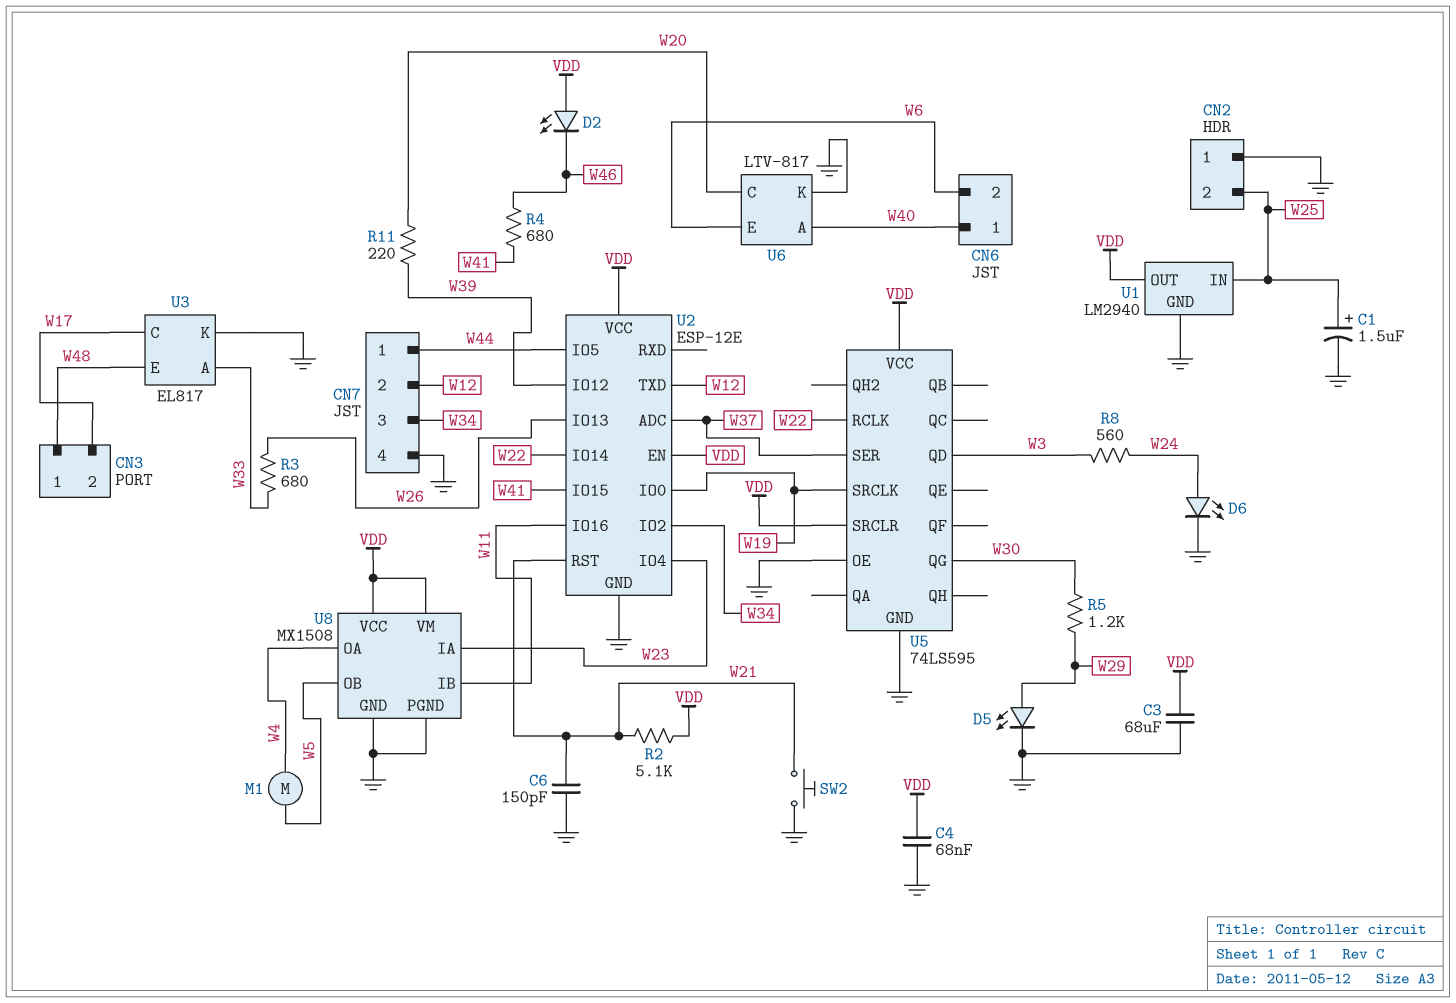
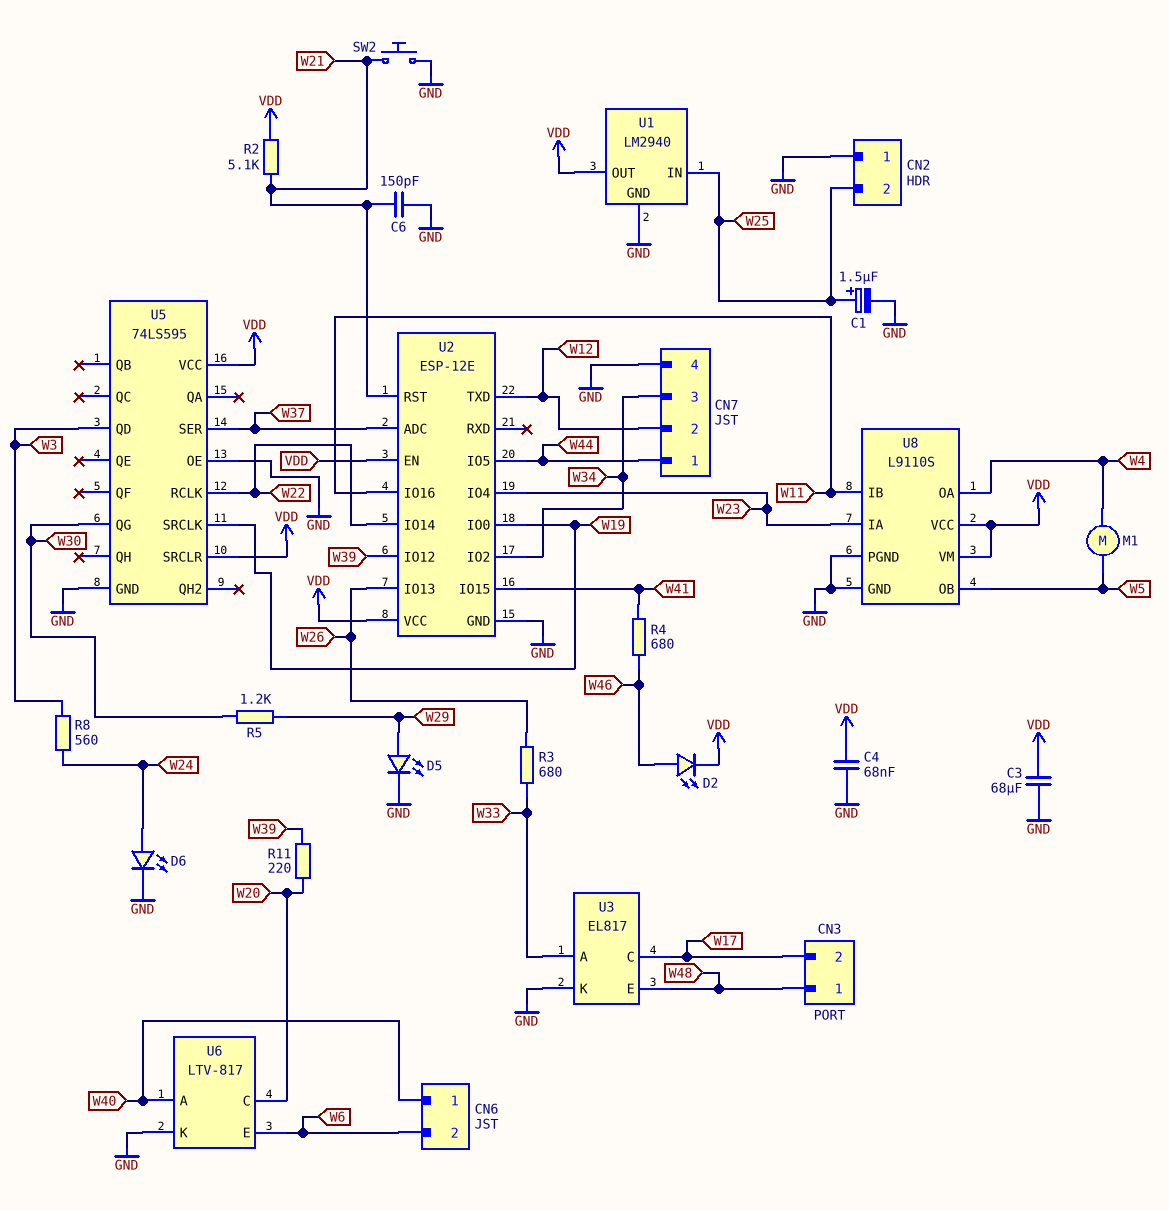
D2: LED (A VDD, K W46) -> LED (A W46, K VDD)
U8: MX1508 -> L9110S

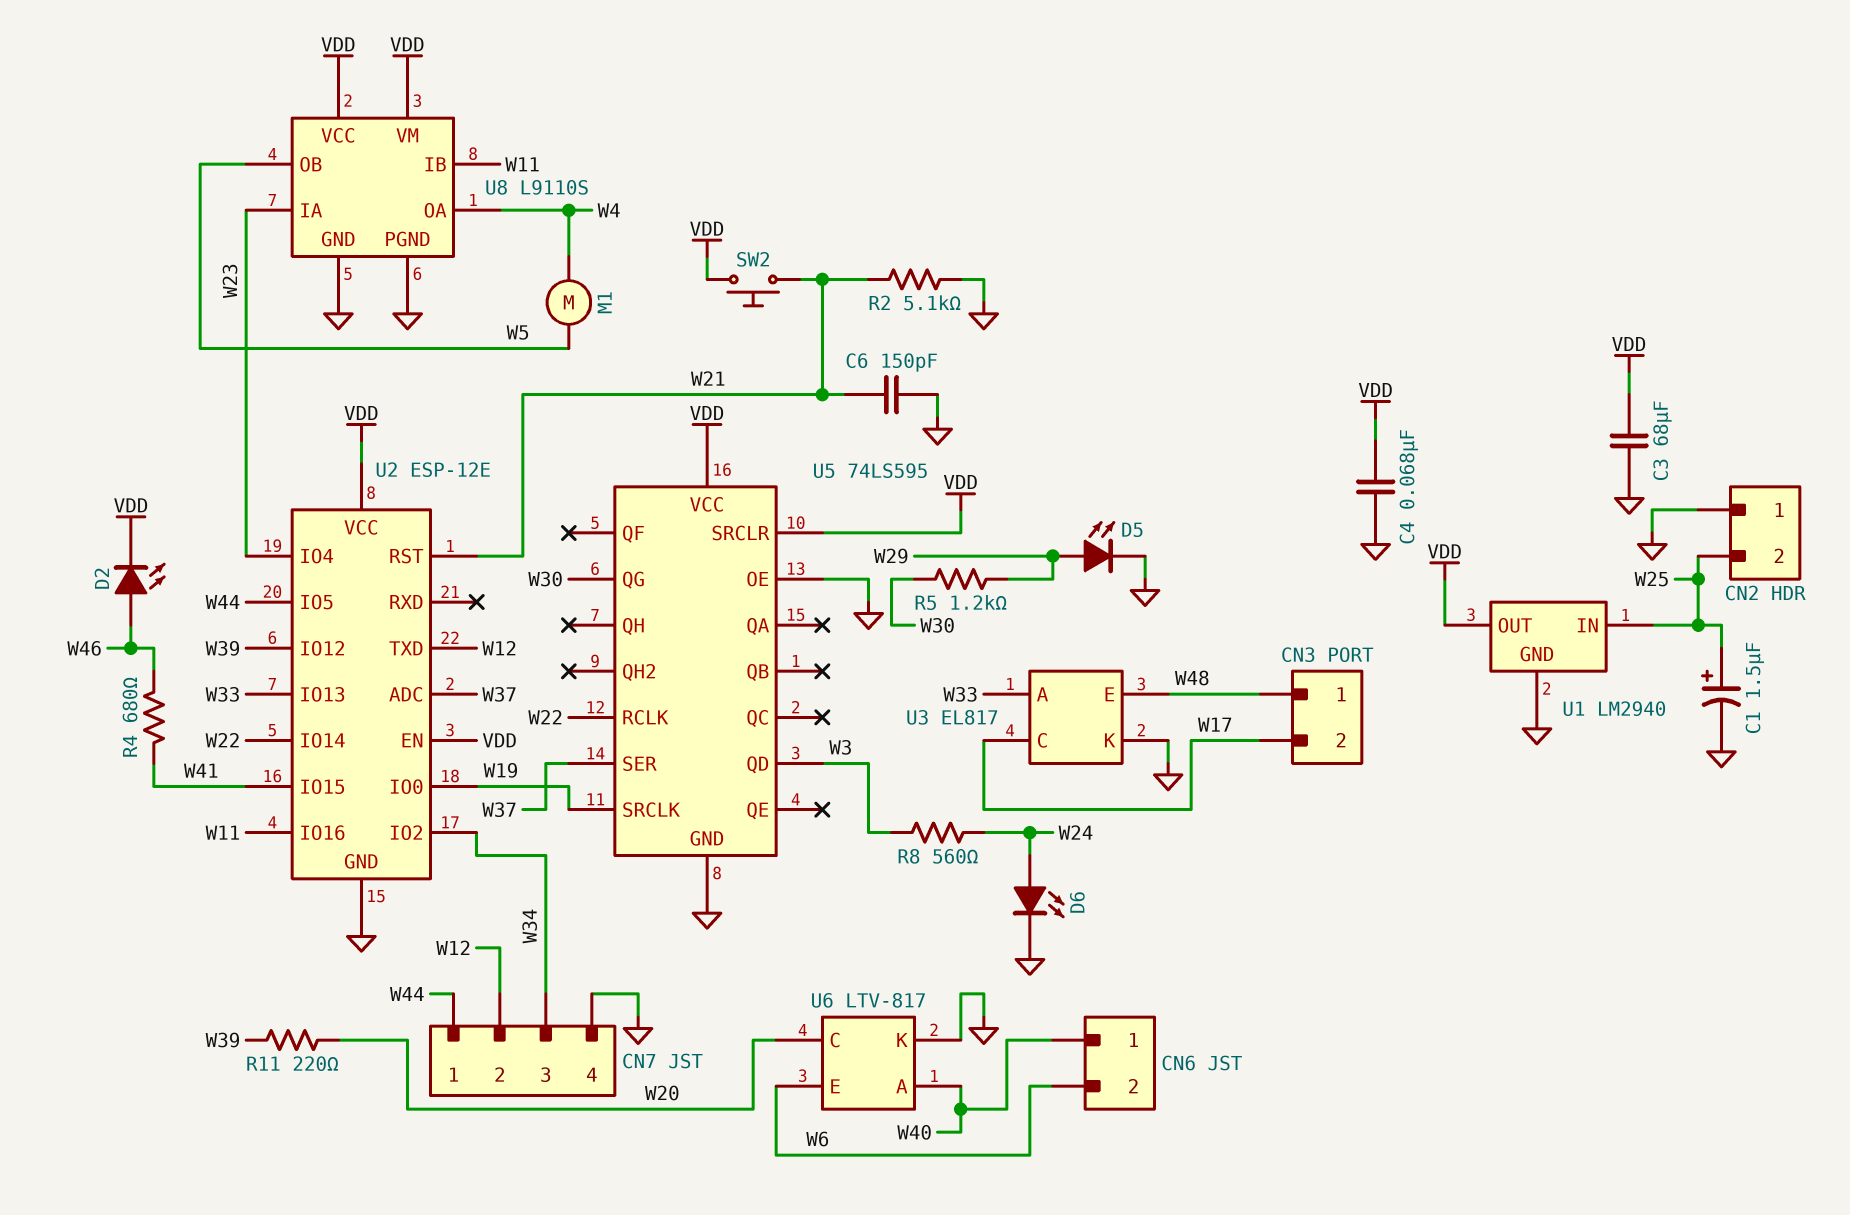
R2: 5.1k (VDD, W21) -> 5.1k (GND, W21)
R3: 680 (W26, W33) -> none
SW2: button (GND, W21) -> button (VDD, W21)
U2 pin IO13: W26 -> W33

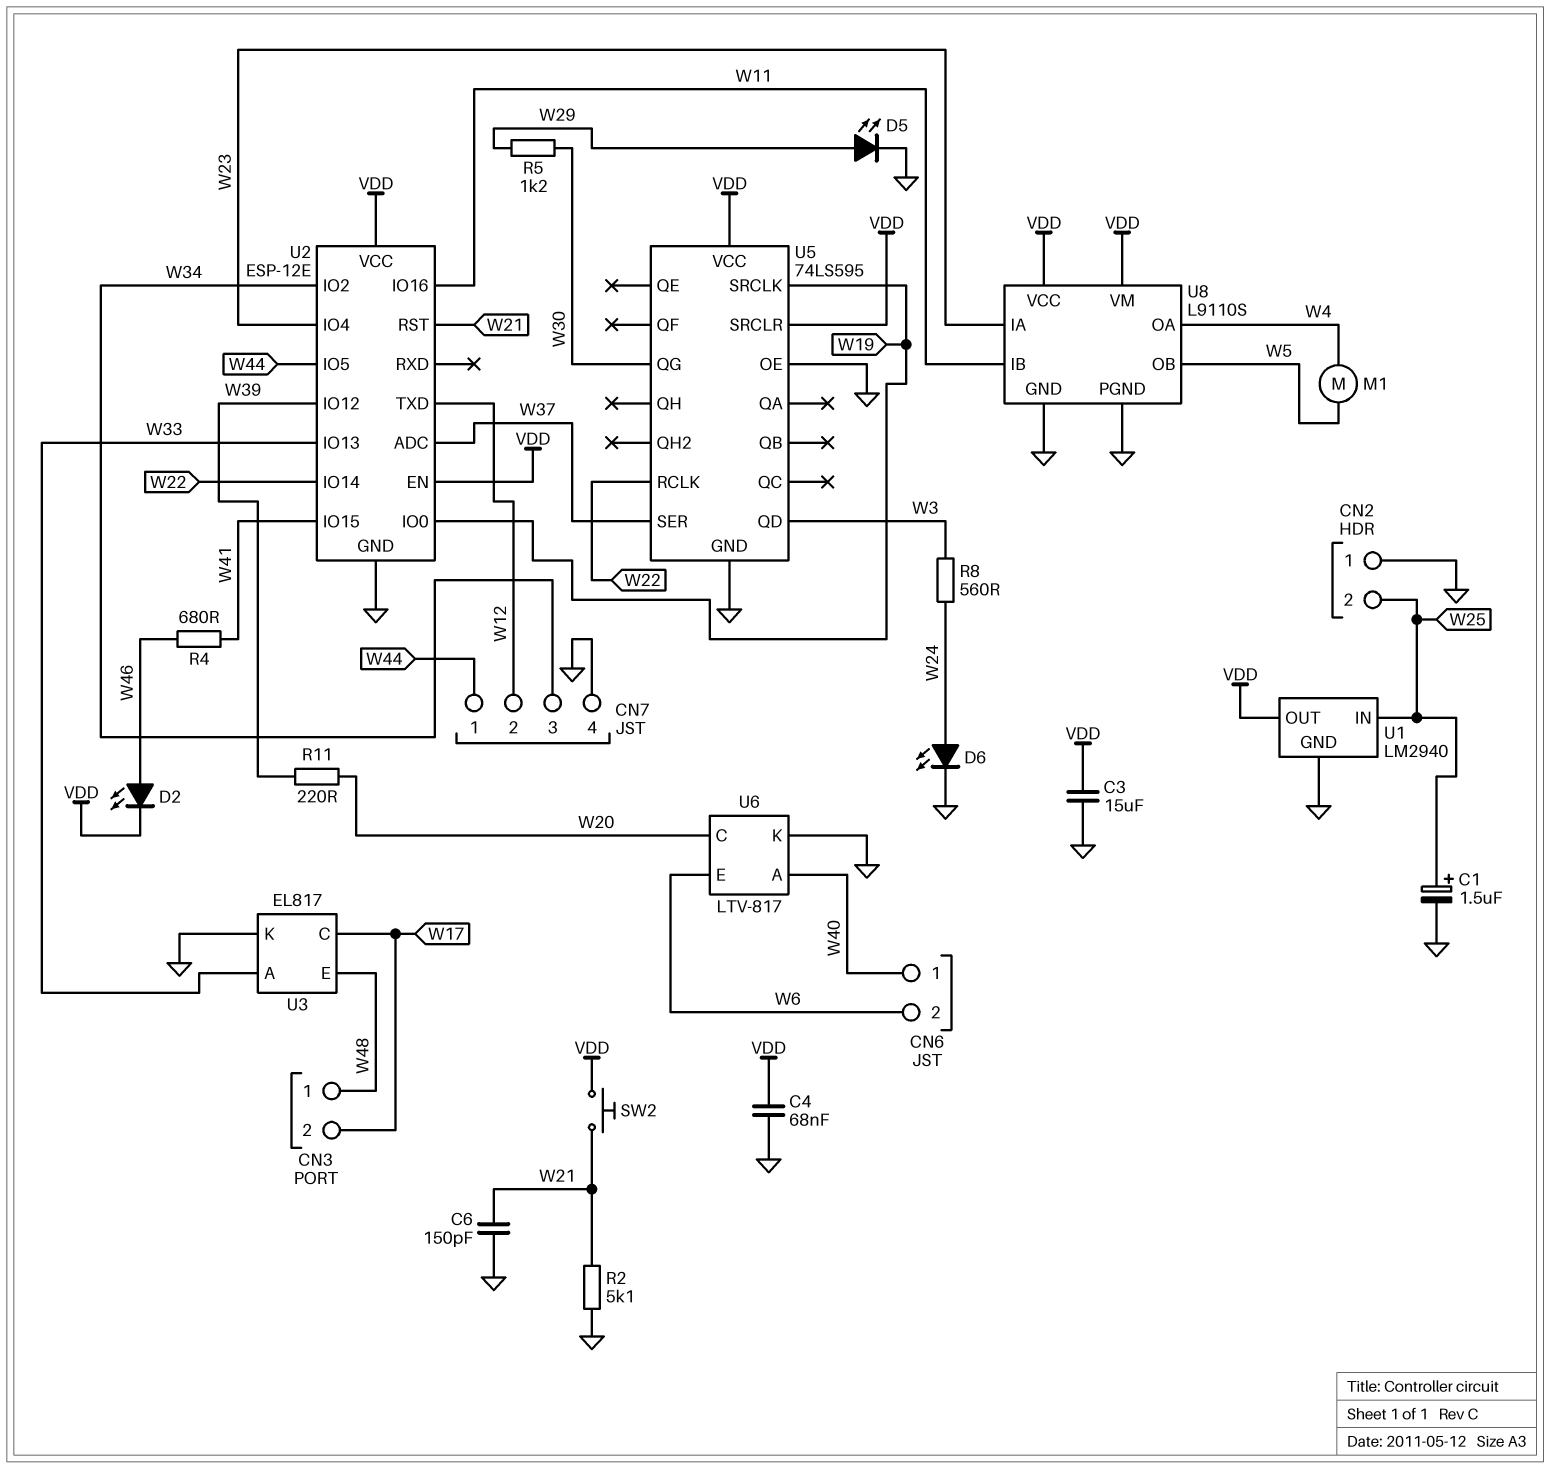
C3: 68uF (GND, VDD) -> 15uF (GND, VDD)

